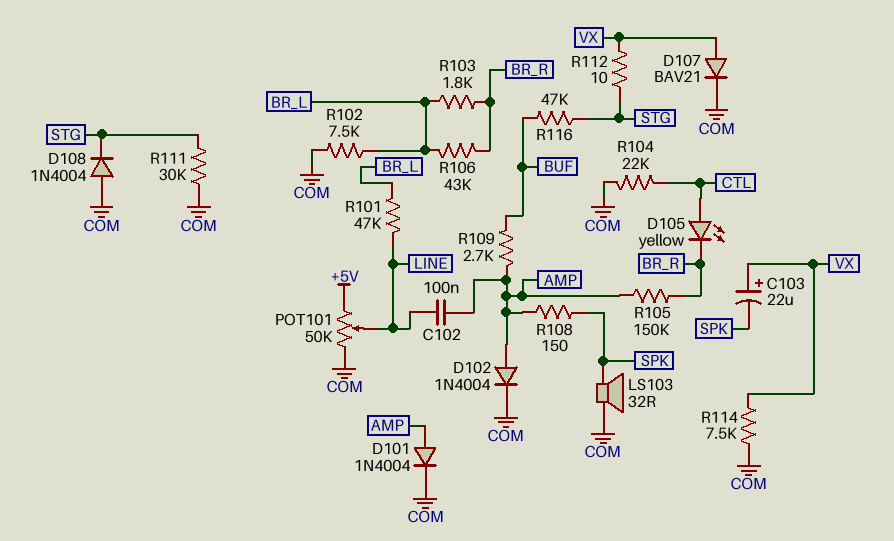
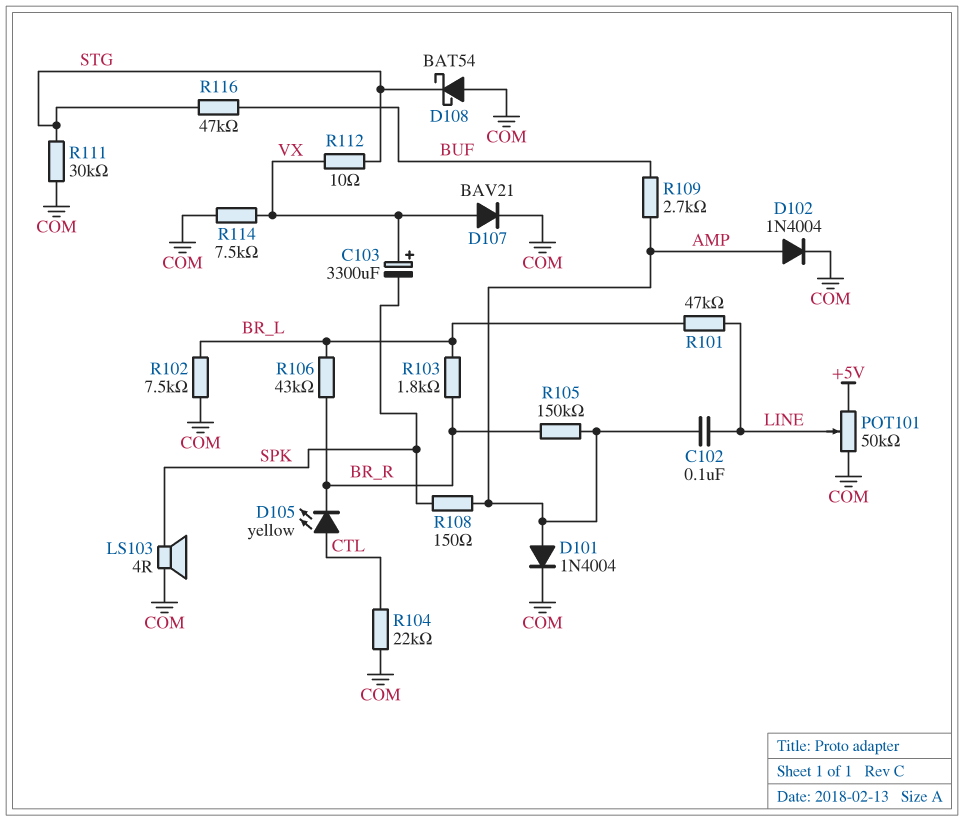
C103: 22uF (plus VX, minus SPK) -> 3300uF (plus VX, minus SPK)
D108: diode 1N4004 (A COM, K STG) -> schottky BAT54 (A COM, K STG)
LS103: speaker 32R (COM, SPK) -> speaker 4R (COM, SPK)

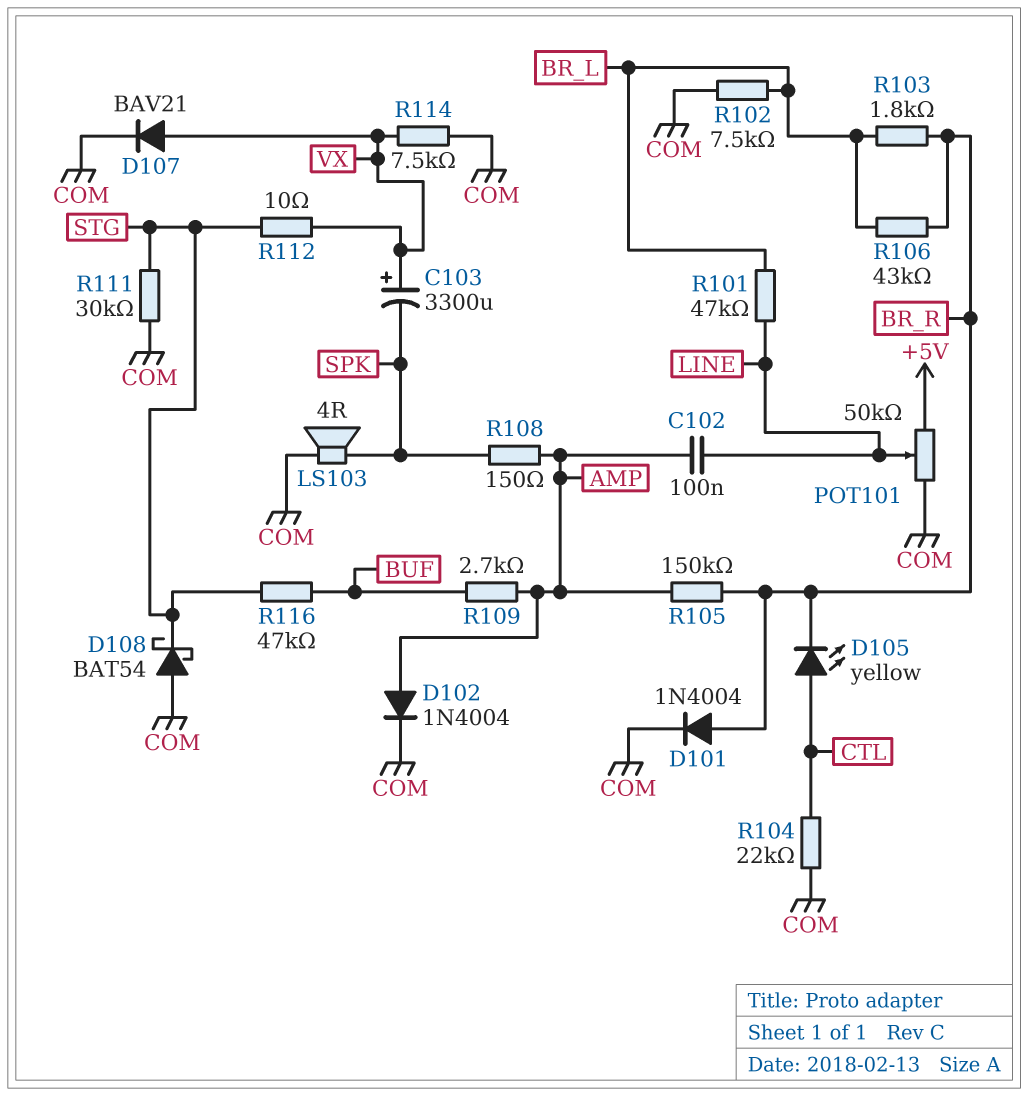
D101: diode 1N4004 (A AMP, K COM) -> diode 1N4004 (A BR_R, K COM)

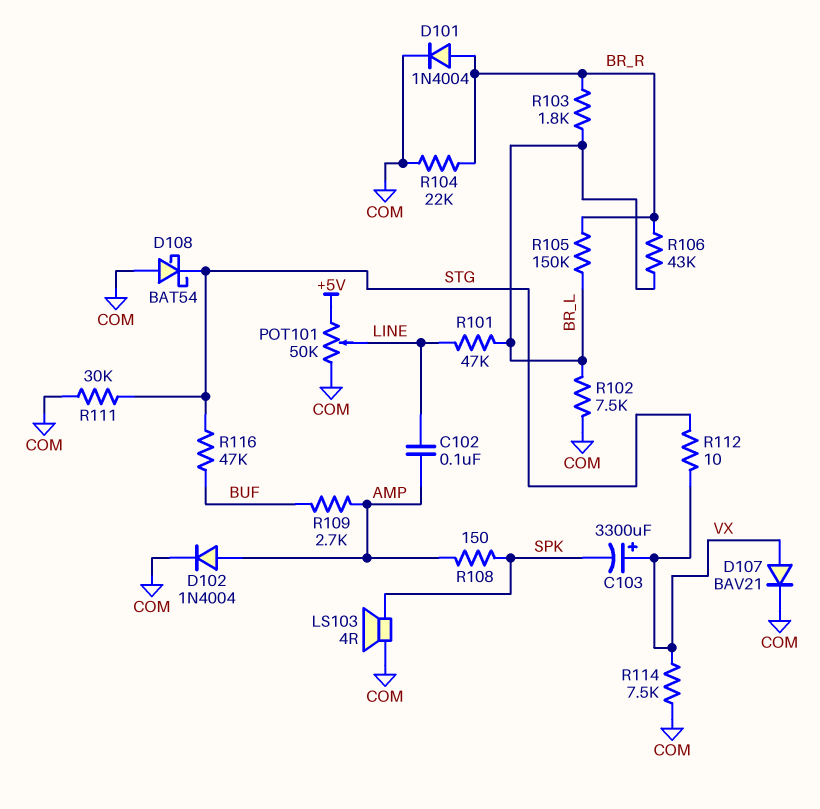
D105: LED yellow (A CTL, K BR_R) -> none
R104: 22k (COM, CTL) -> 22k (BR_R, COM)
R105: 150k (AMP, BR_R) -> 150k (BR_L, BR_R)

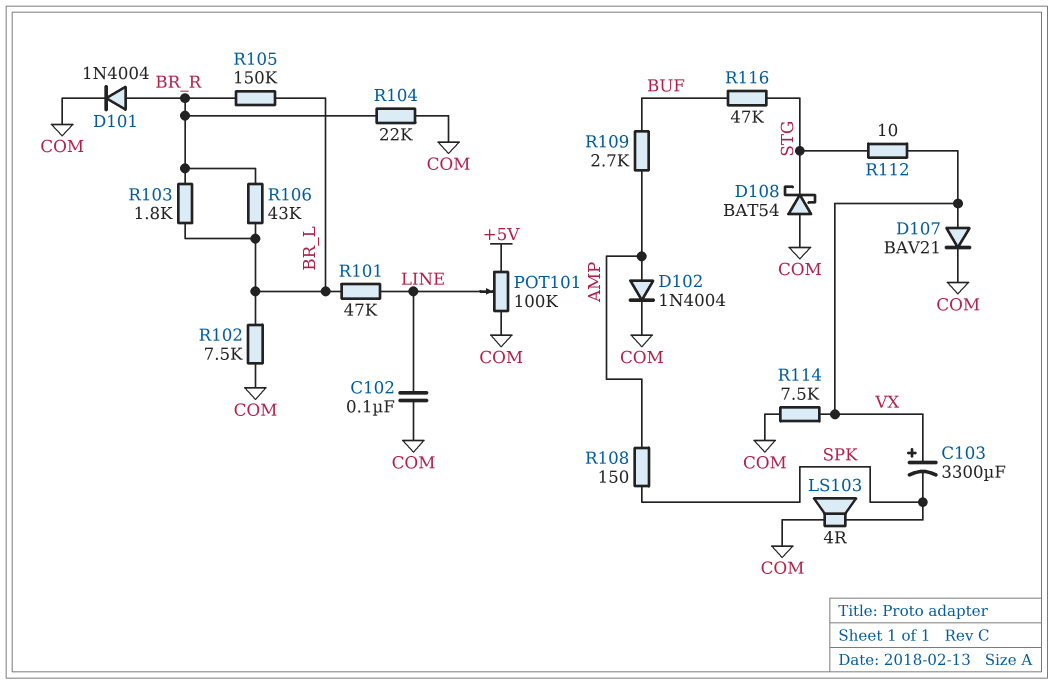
C102: 100nF (AMP, LINE) -> 100nF (COM, LINE)
POT101: 50k (+5V, COM, wiper LINE) -> 100k (+5V, COM, wiper LINE)
R111: 30k (COM, STG) -> none

